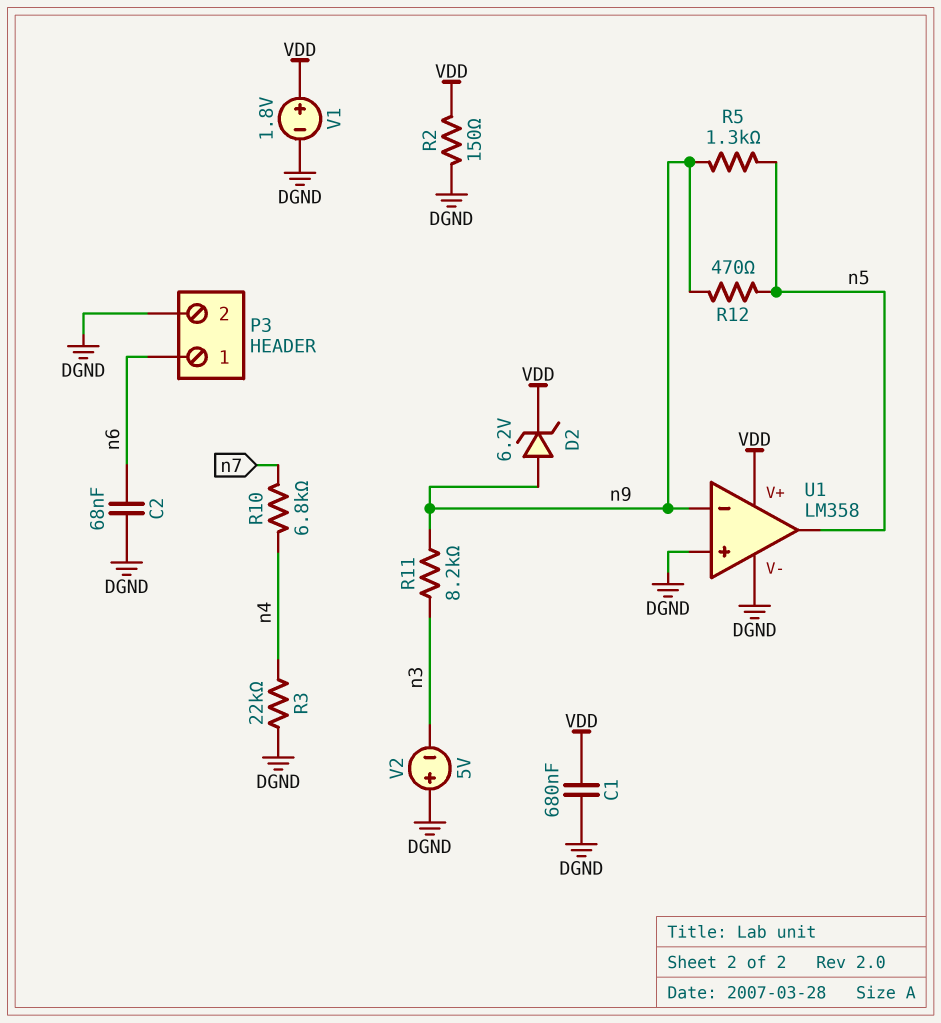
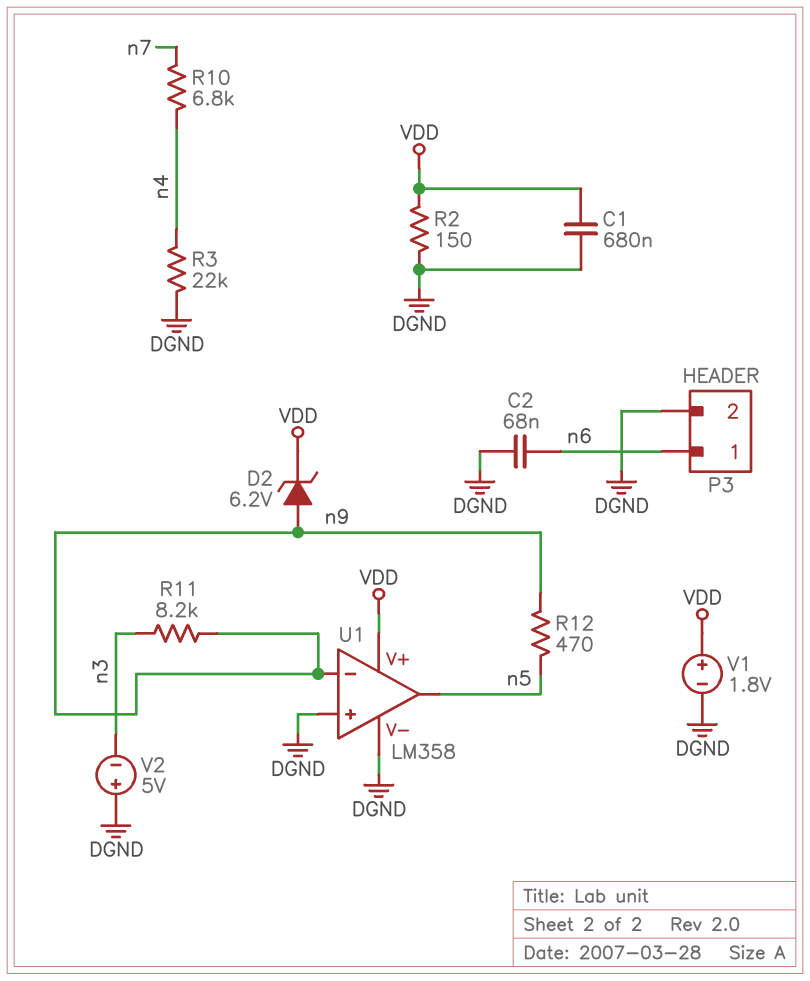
R5: 1.3k (n5, n9) -> none

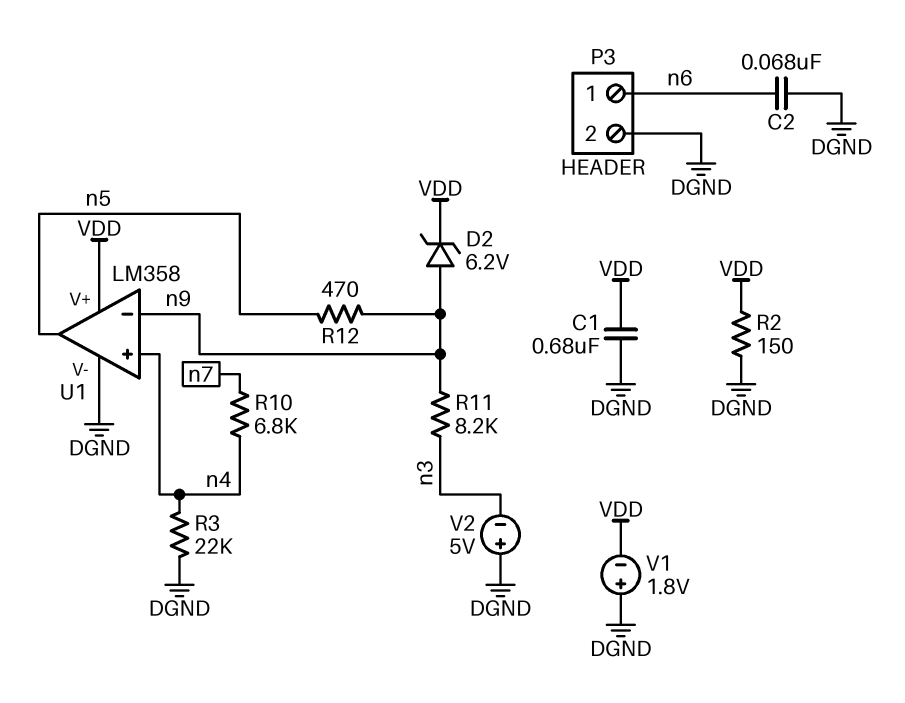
U1 pin in+: DGND -> n4
V1: 1.8V (plus VDD, minus DGND) -> 1.8V (plus DGND, minus VDD)

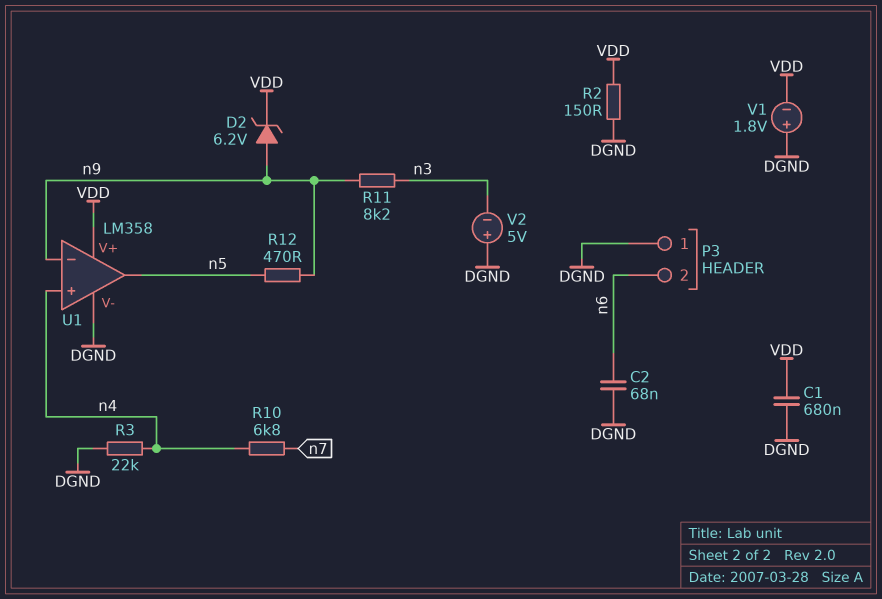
P3 pin 1: n6 -> DGND
P3 pin 2: DGND -> n6

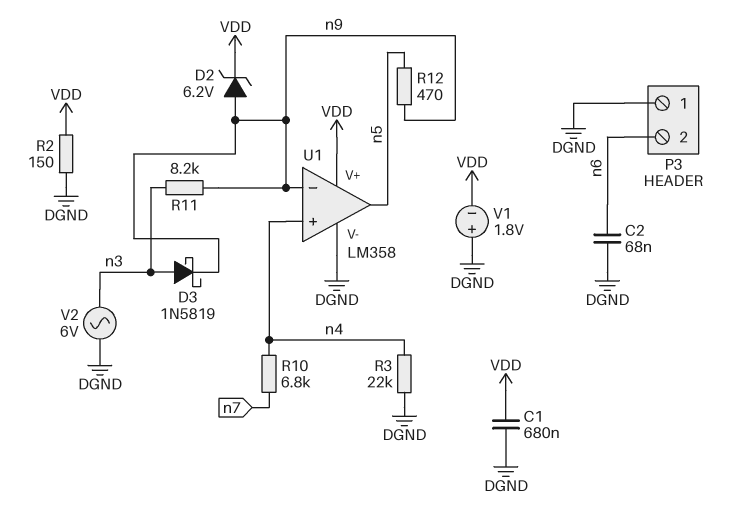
D3: none -> schottky 1N5819 (A n3, K n9)
V2: 5V (plus DGND, minus n3) -> AC 6V (DGND, n3)

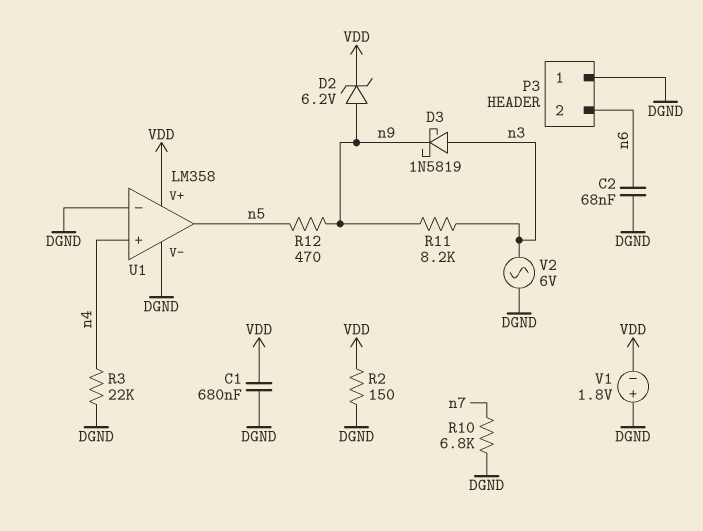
R10: 6.8k (n4, n7) -> 6.8k (DGND, n7)
U1 pin in-: n9 -> DGND

